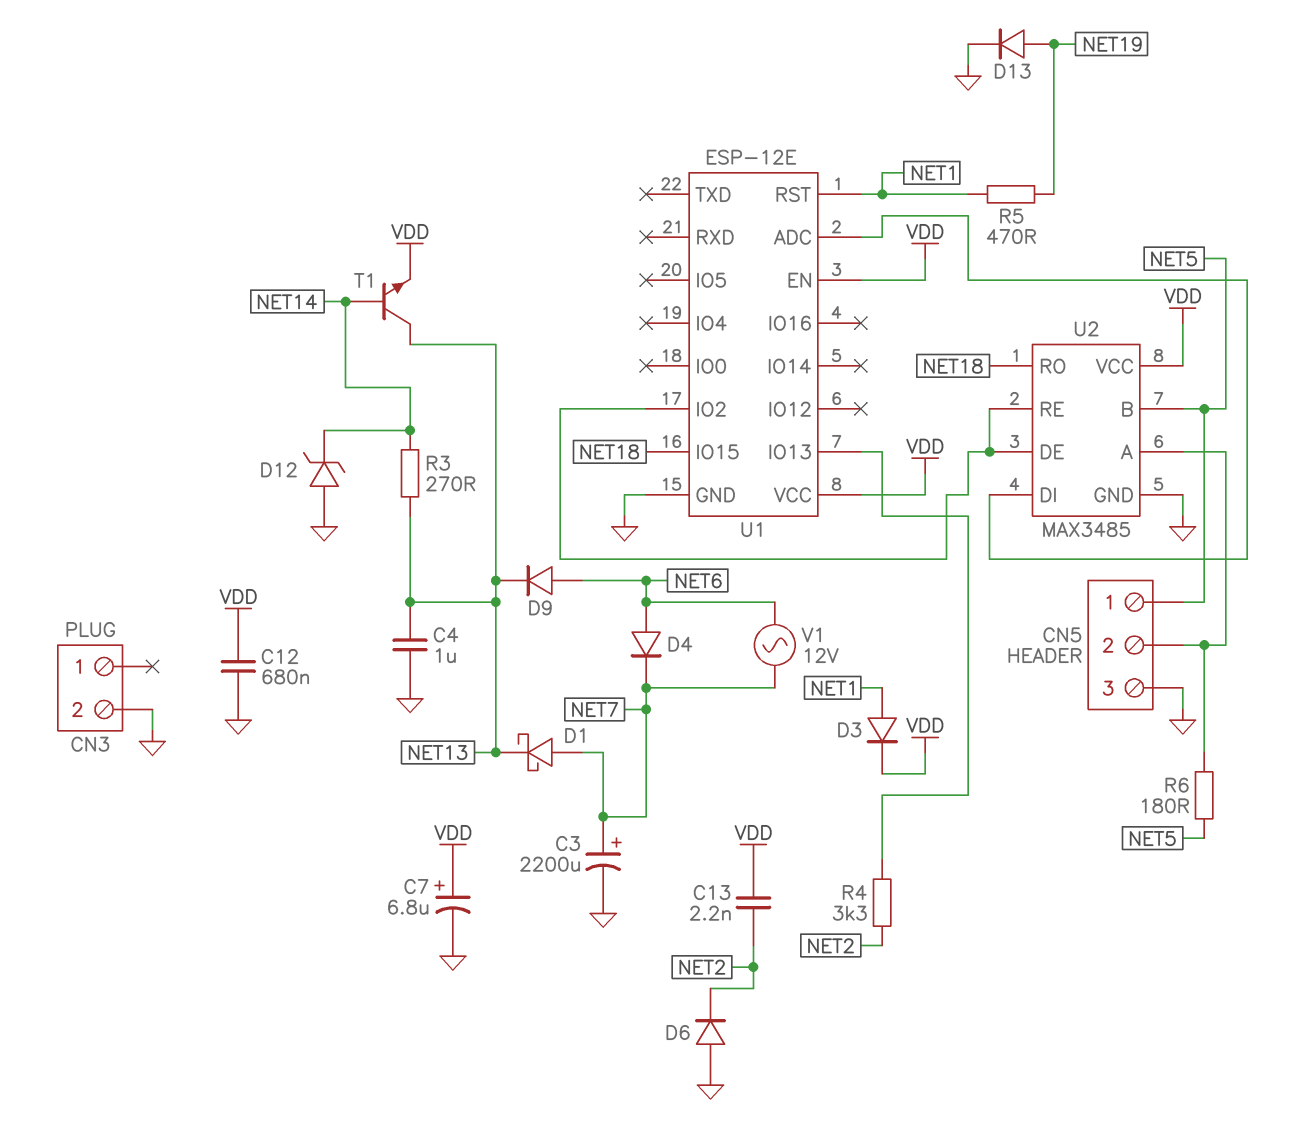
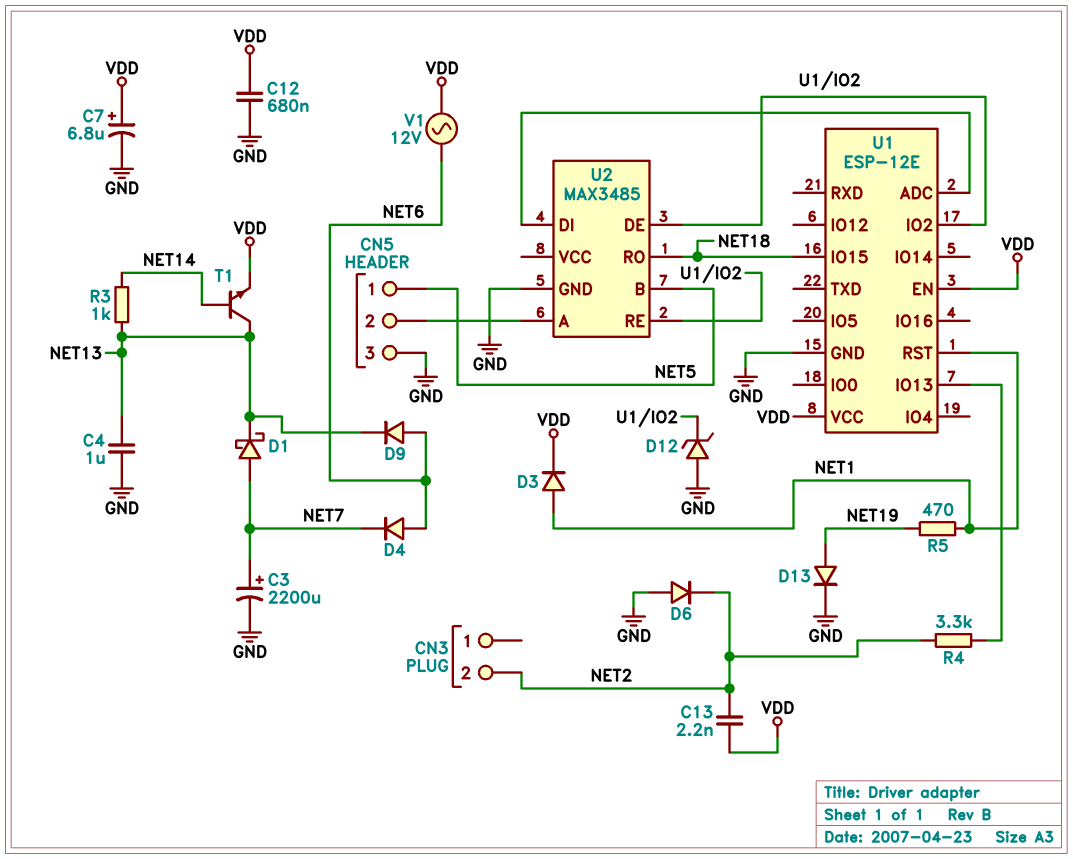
CN3 pin 2: GND -> NET2
D12: zener (A GND, K NET14) -> zener (A GND, K U1/IO2)
R3: 270 (NET13, NET14) -> 1k (NET13, NET14)
R6: 180 (CN5/2, NET5) -> none
U2 pin VCC: VDD -> none
V1: AC 12V (NET6, NET7) -> AC 12V (NET6, VDD)

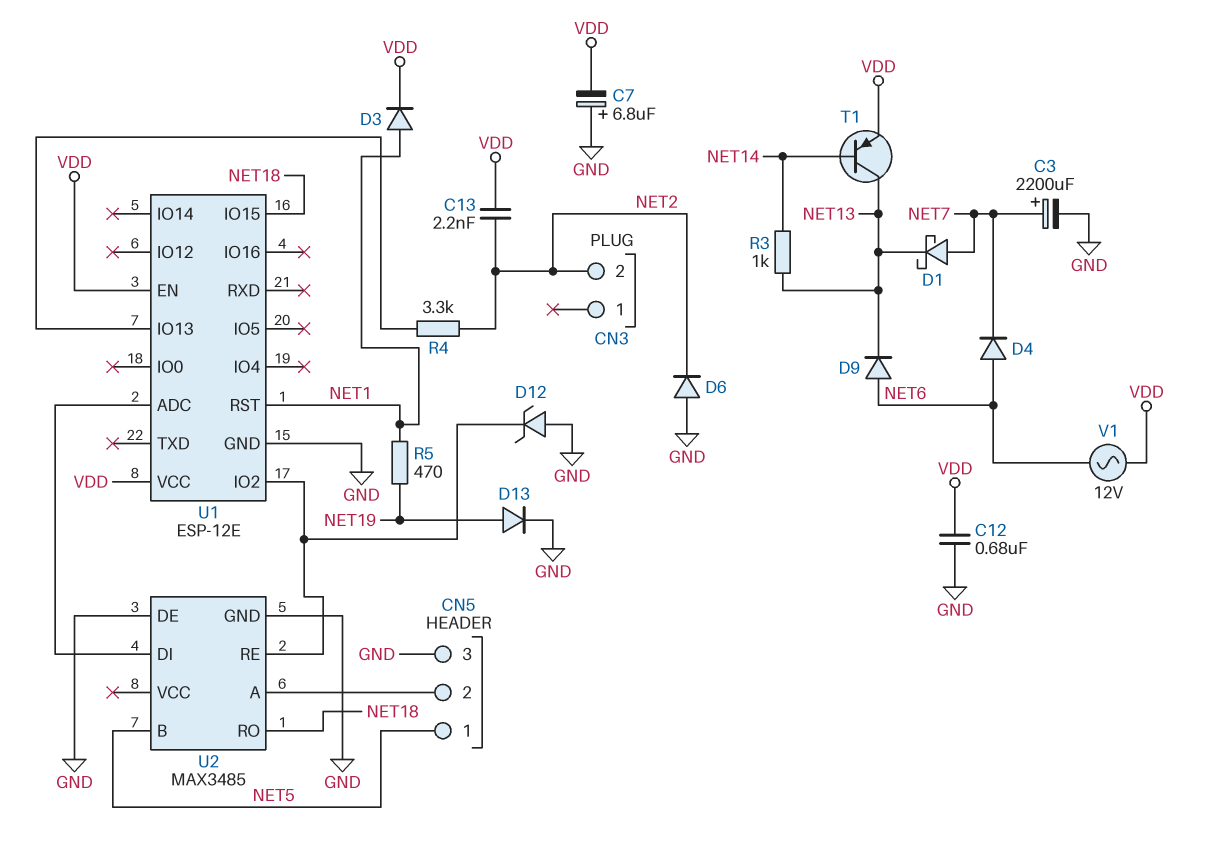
C4: 1uF (GND, NET13) -> none
C7: 6.8uF (plus VDD, minus GND) -> 6.8uF (plus GND, minus VDD)
T1: NPN (B NET14, C NET13, E VDD) -> PNP (B NET14, C NET13, E VDD)
U2 pin DE: U1/IO2 -> GND

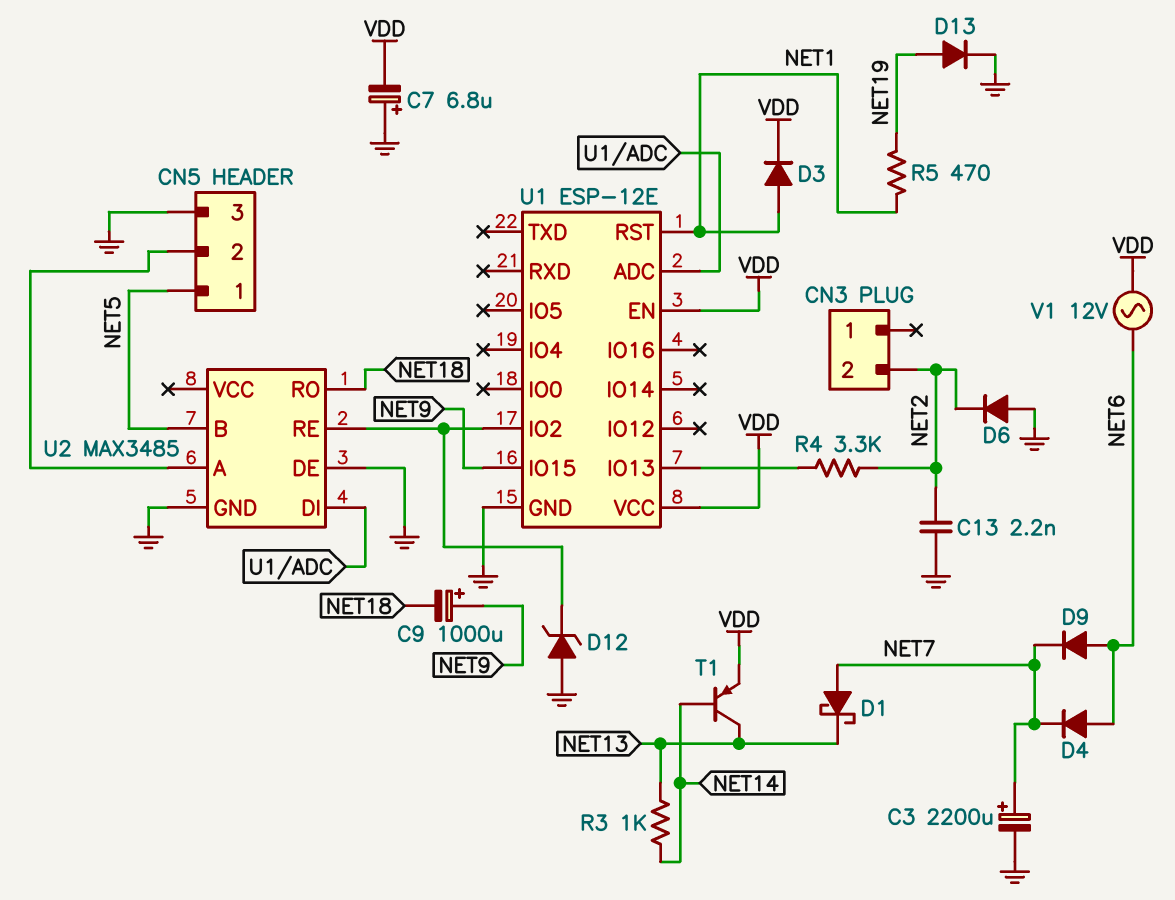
C9: none -> 1000uF (plus NET9, minus NET18)
C12: 680nF (GND, VDD) -> none
C13: 2.2nF (NET2, VDD) -> 2.2nF (GND, NET2)
D9: diode (A NET6, K NET13) -> diode (A NET6, K NET7)
U1 pin IO15: NET18 -> NET9

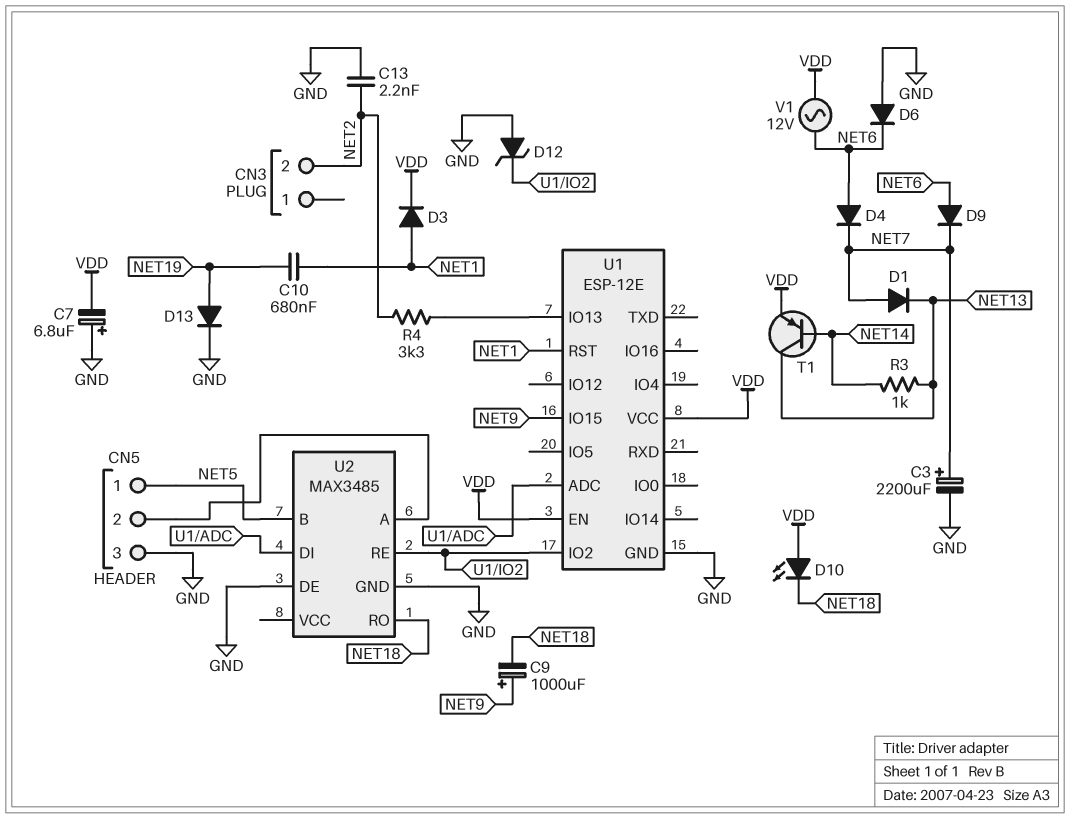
C10: none -> 680nF (NET1, NET19)
D1: schottky (A NET7, K NET13) -> diode (A NET7, K NET13)
D6: diode (A GND, K NET2) -> diode (A GND, K NET6)
D10: none -> LED (A VDD, K NET18)
R5: 470 (NET1, NET19) -> none

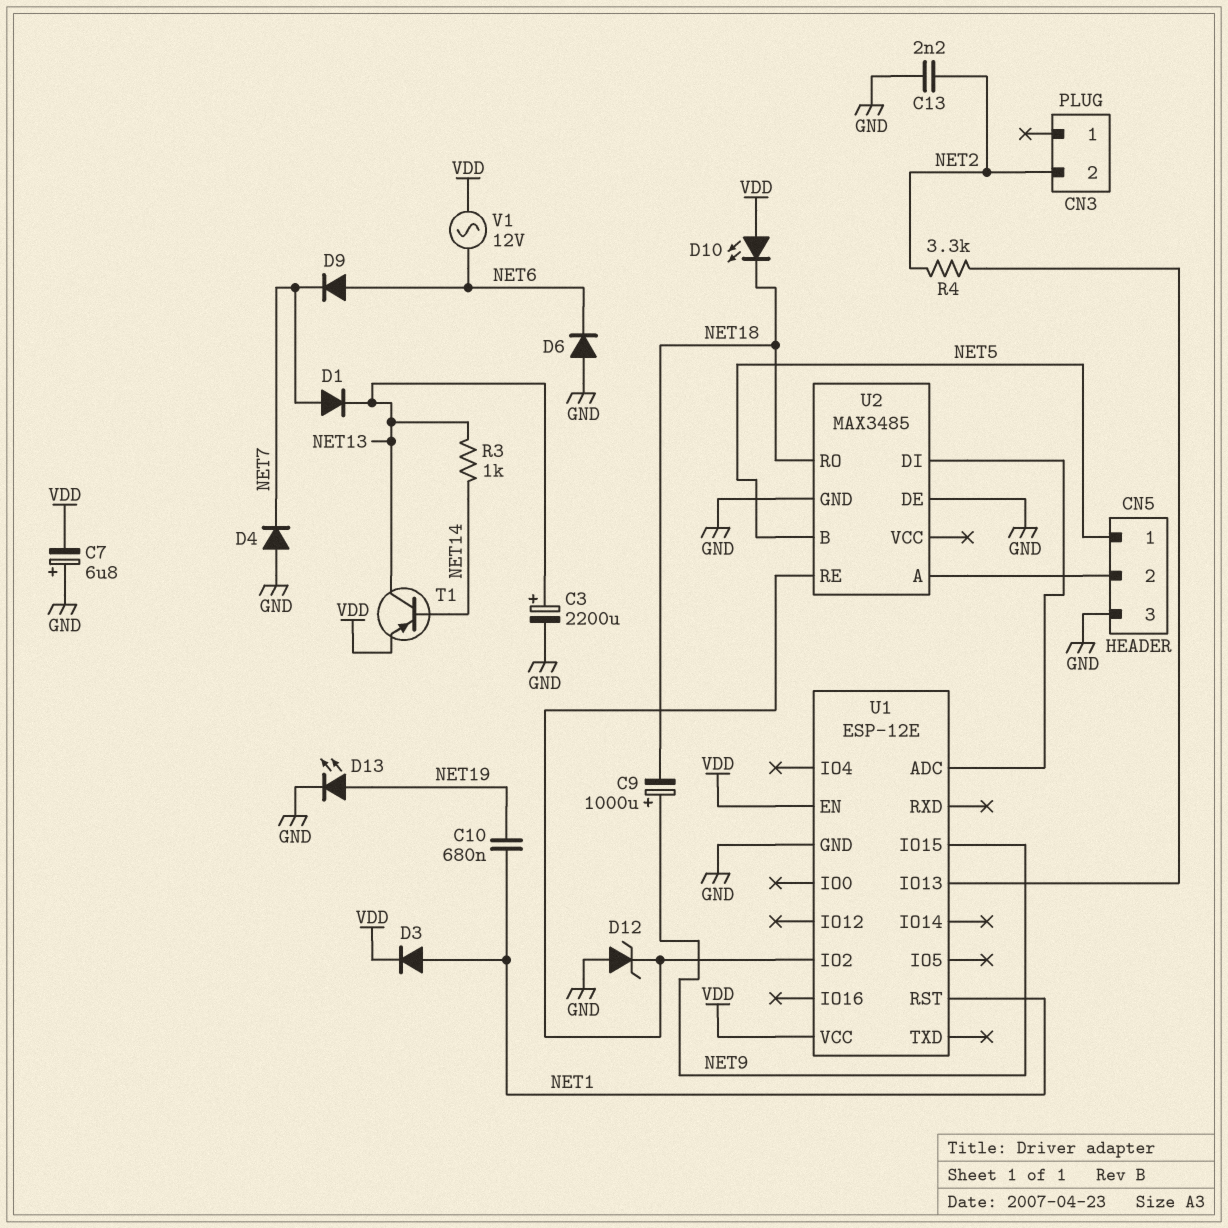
C3: 2200uF (plus NET7, minus GND) -> 2200uF (plus NET13, minus GND)
D4: diode (A NET6, K NET7) -> diode (A GND, K NET7)
D13: diode (A NET19, K GND) -> LED (A NET19, K GND)

